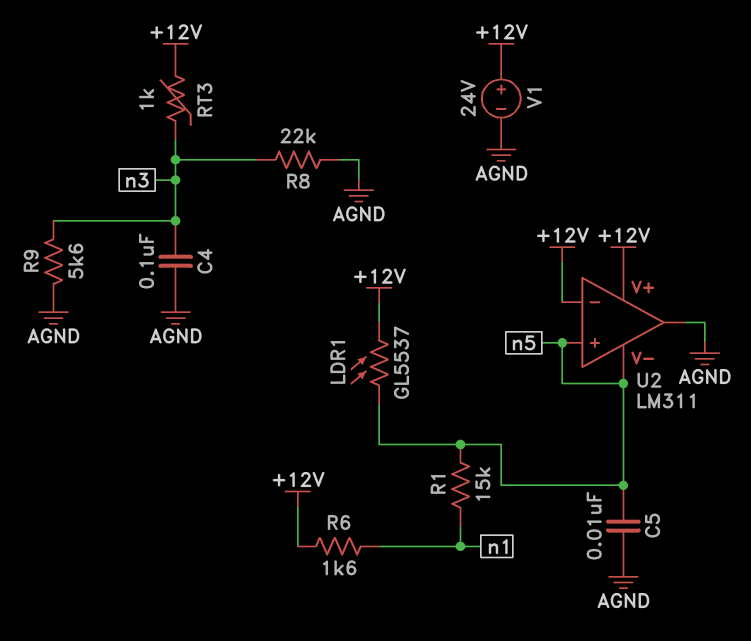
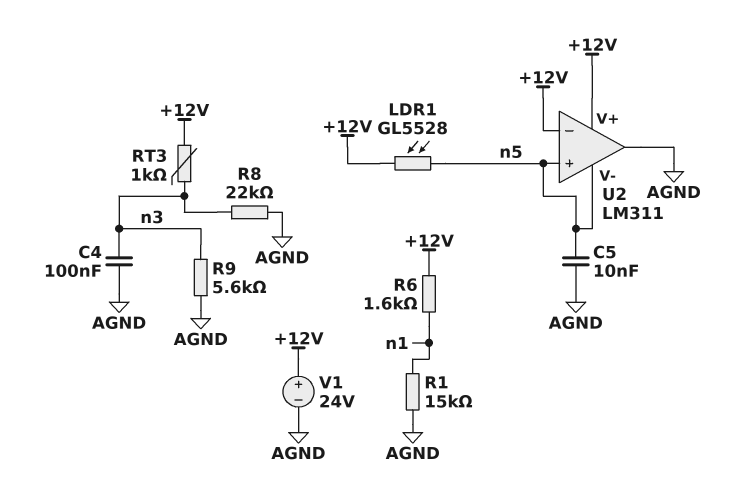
LDR1: GL5537 (+12V, n5) -> GL5528 (+12V, n5)
R1: 15k (n1, n5) -> 15k (AGND, n1)

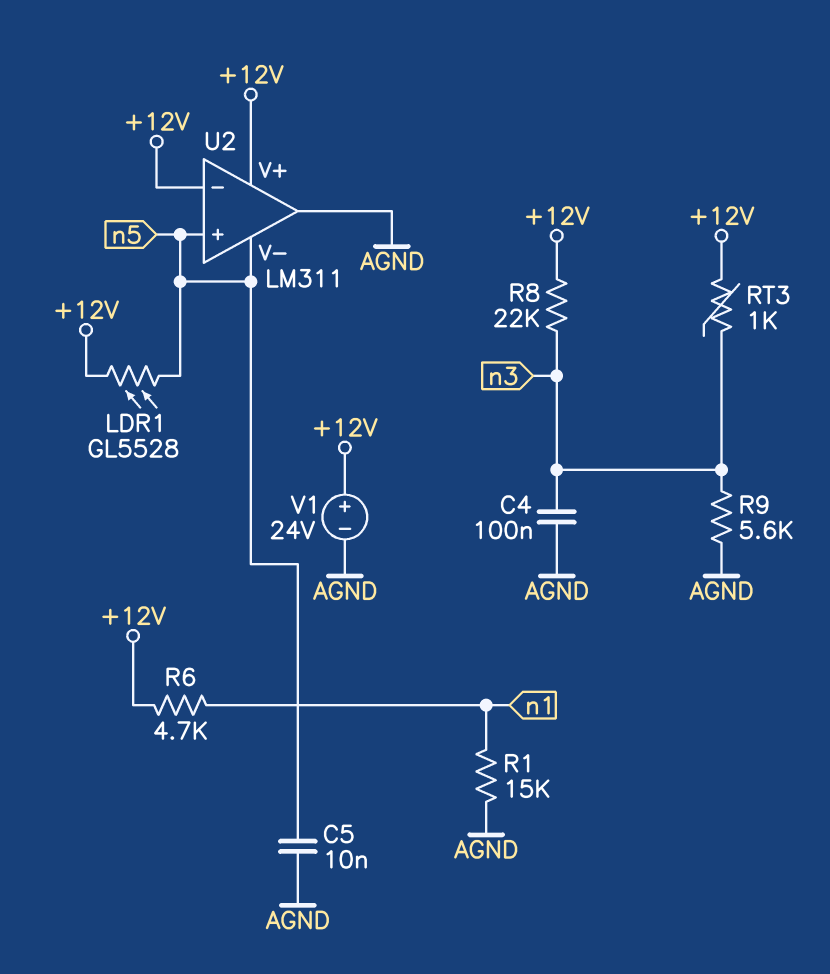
R6: 1.6k (+12V, n1) -> 4.7k (+12V, n1)
R8: 22k (AGND, n3) -> 22k (+12V, n3)

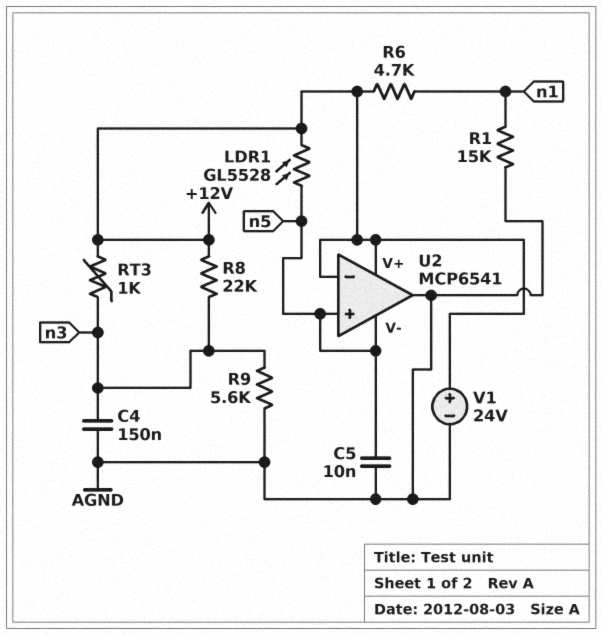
C4: 100nF (AGND, n3) -> 150nF (AGND, n3)
U2: LM311 -> MCP6541

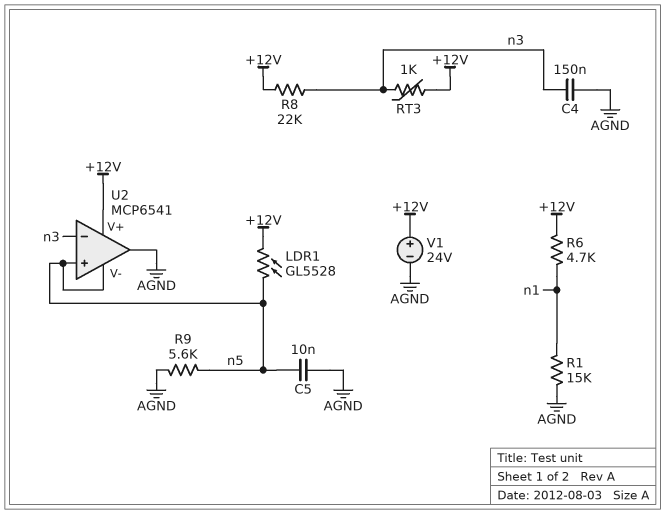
R9: 5.6k (AGND, n3) -> 5.6k (AGND, n5)
U2 pin in-: +12V -> n3

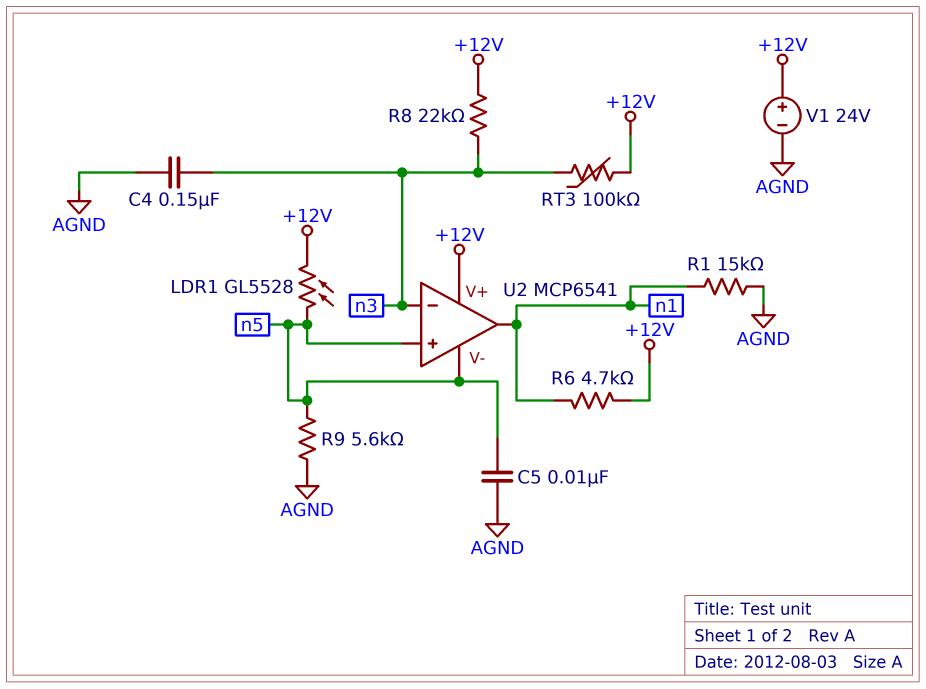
RT3: 1k (+12V, n3) -> 100k (+12V, n3)
U2 pin out: AGND -> n1

